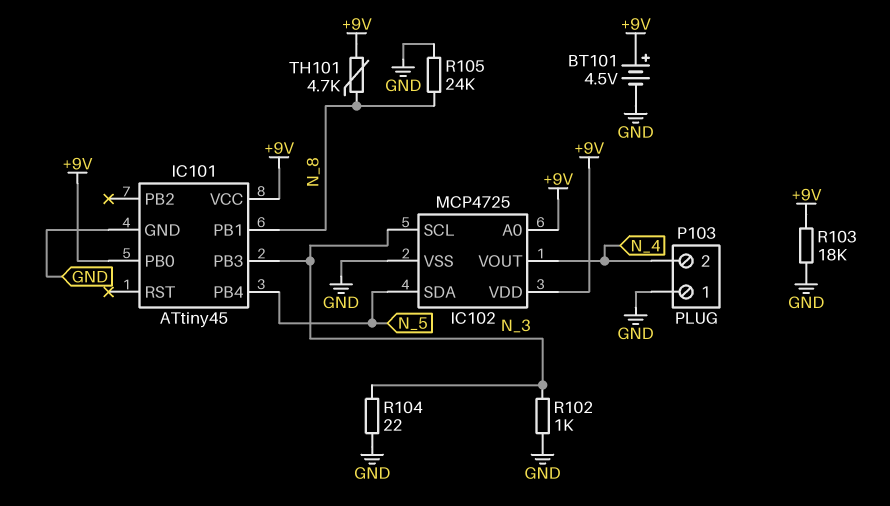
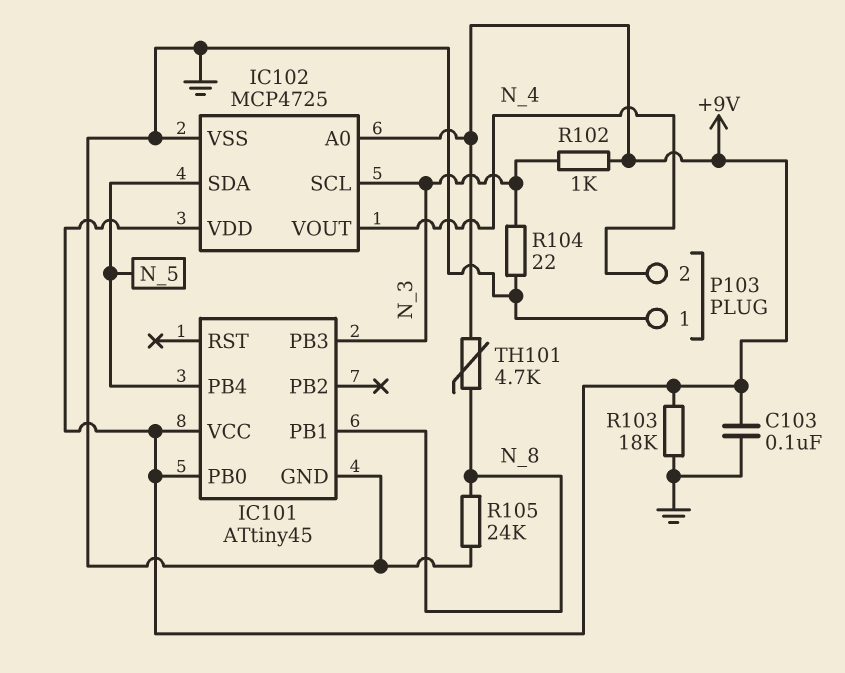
BT101: 4.5V (plus +9V, minus GND) -> none
C103: none -> 100nF (+9V, GND)
R102: 1k (GND, N_3) -> 1k (+9V, N_3)

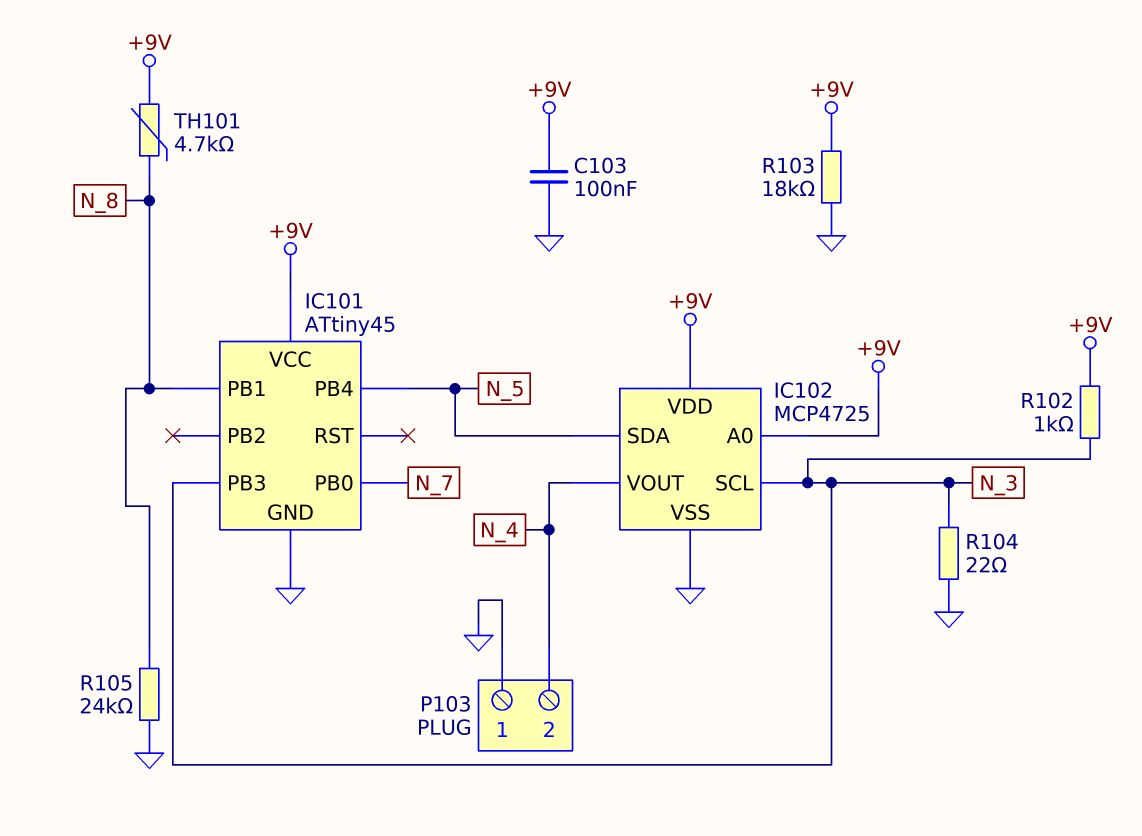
IC101 pin PB0: +9V -> N_7

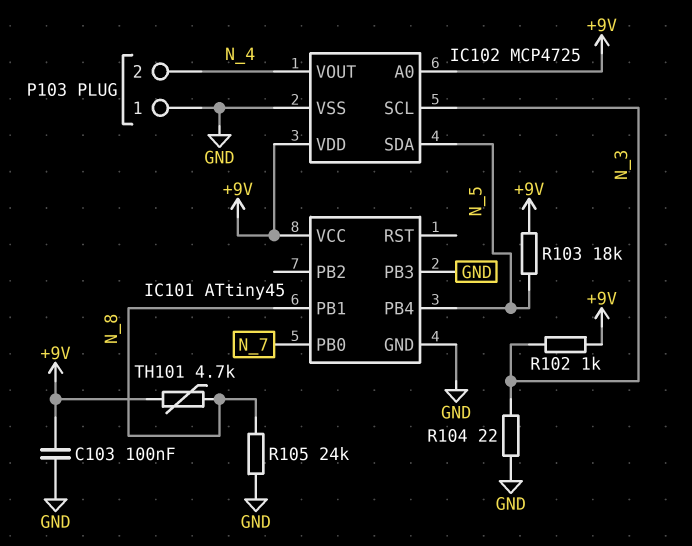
IC101 pin PB3: N_3 -> GND
R103: 18k (+9V, GND) -> 18k (+9V, N_5)

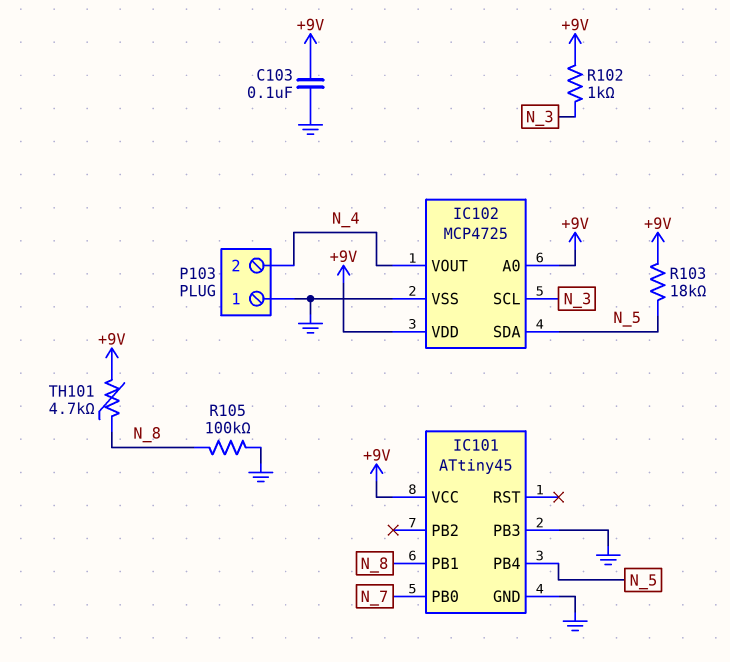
R104: 22 (GND, N_3) -> none
R105: 24k (GND, N_8) -> 100k (GND, N_8)

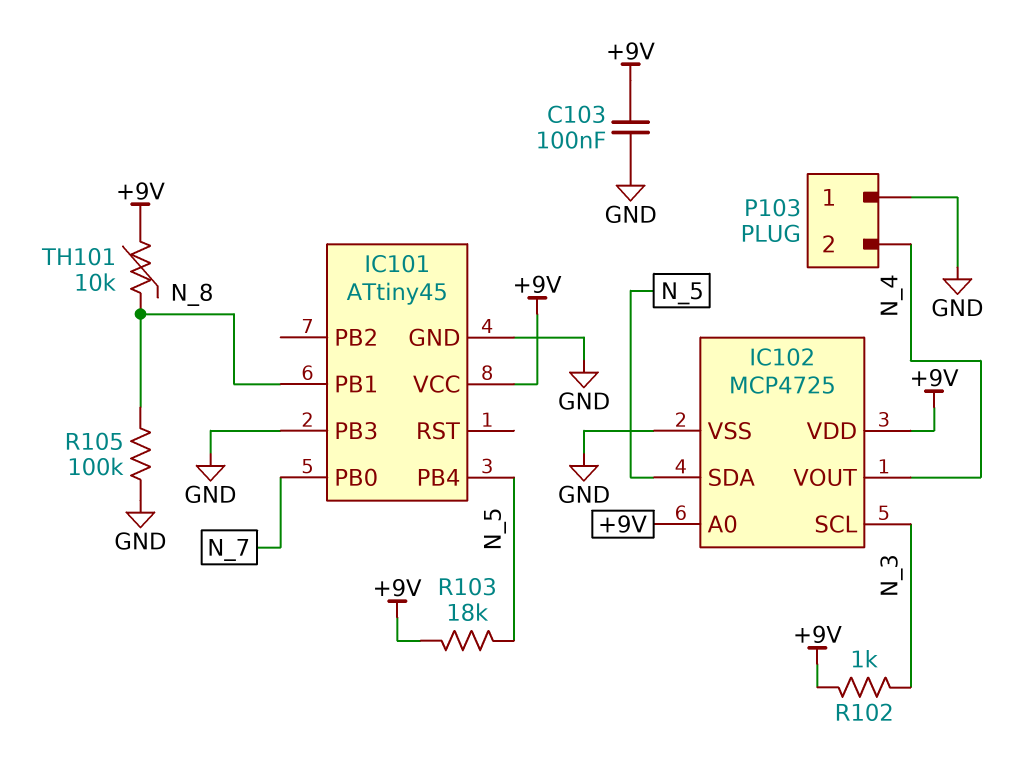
TH101: 4.7k (+9V, N_8) -> 10k (+9V, N_8)

